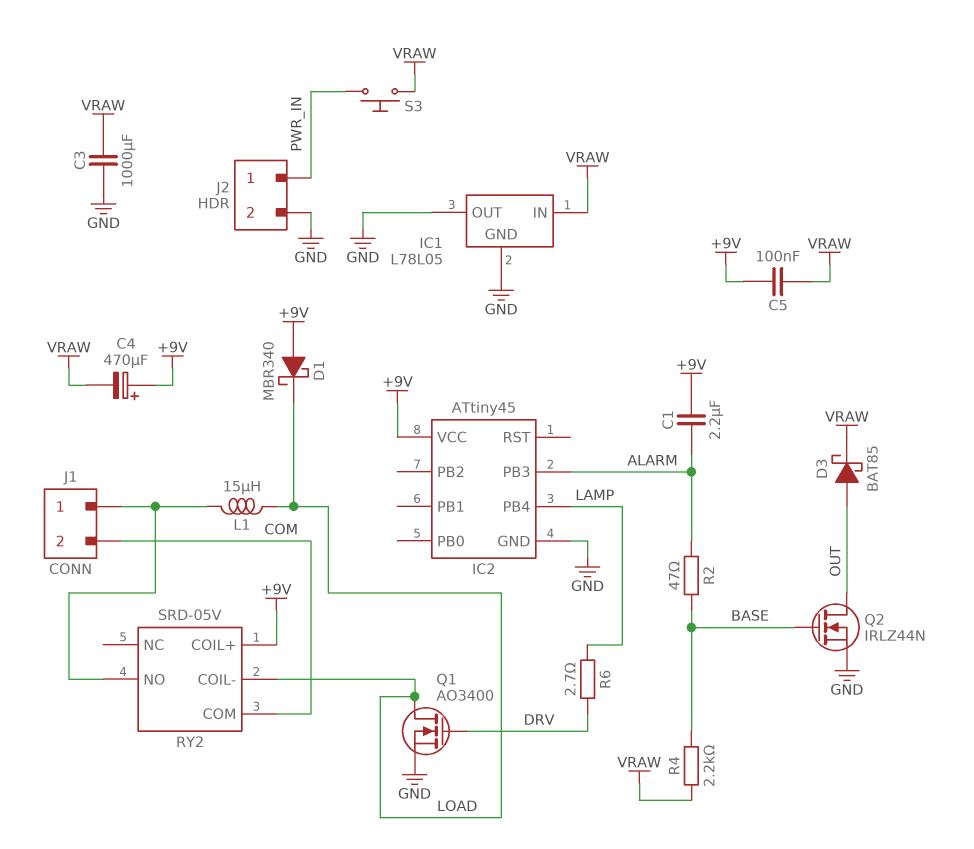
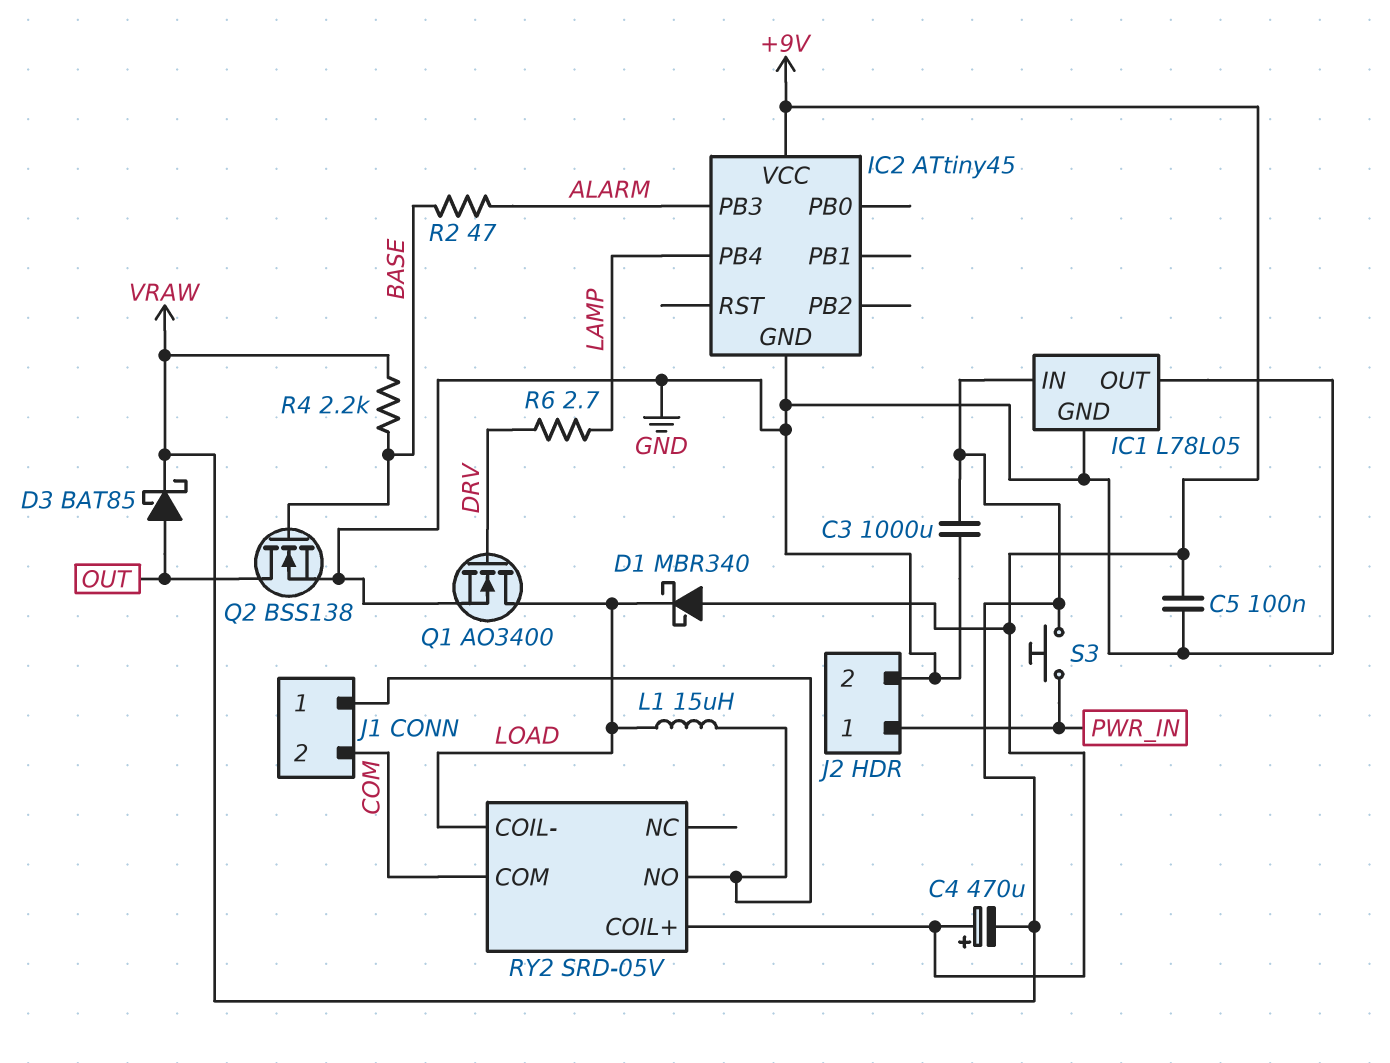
C1: 2.2uF (+9V, ALARM) -> none
C5: 100nF (+9V, VRAW) -> 100nF (+9V, GND)
Q2: NMOS IRLZ44N (G BASE, D OUT, S GND) -> NMOS BSS138 (G BASE, D OUT, S GND)

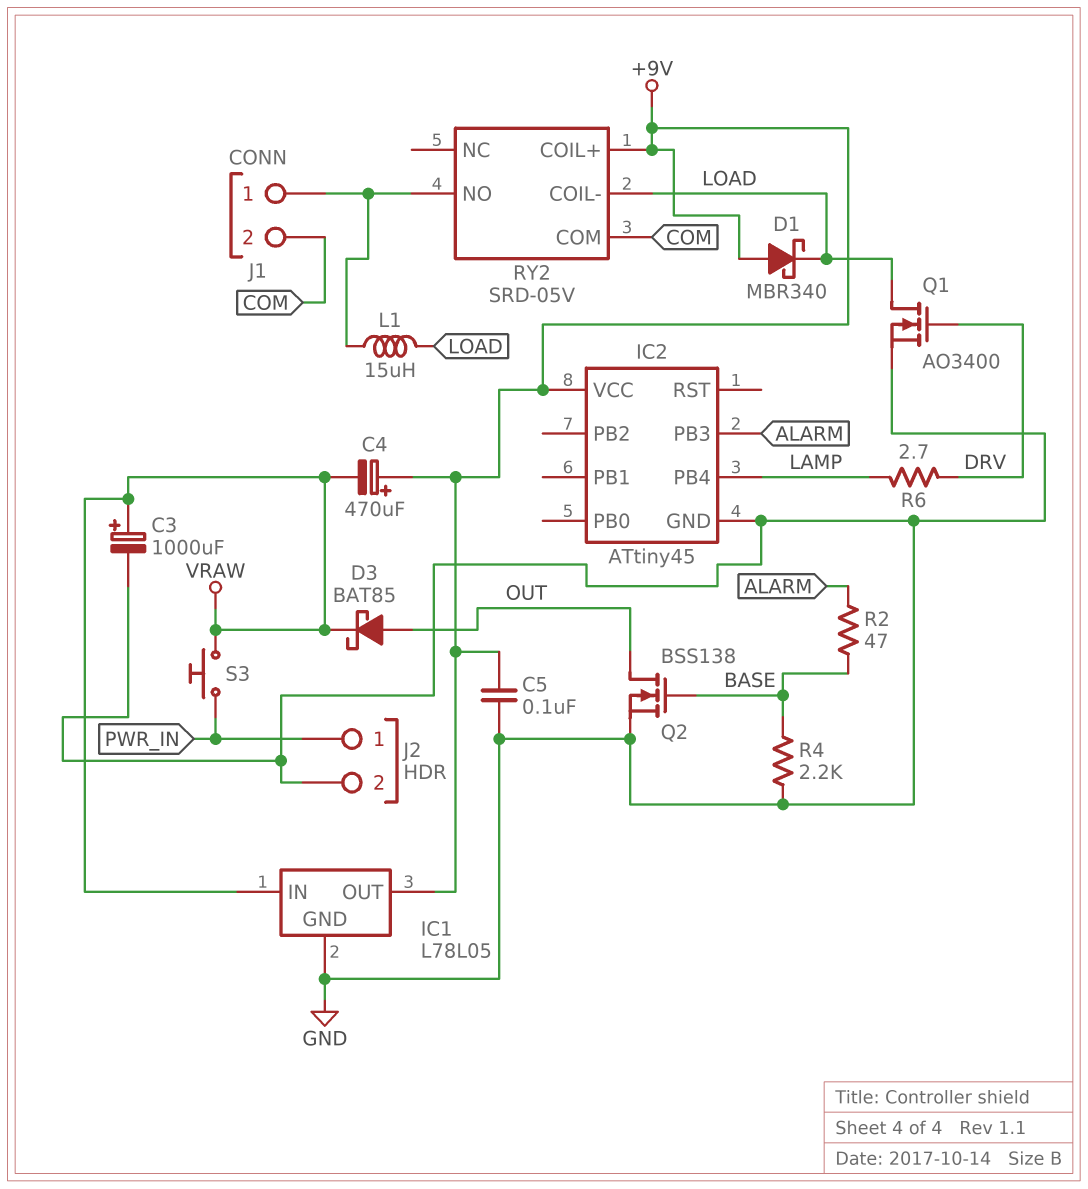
C3: 1000uF (GND, VRAW) -> 1000uF (plus VRAW, minus GND)
IC1 pin OUT: GND -> +9V
R4: 2.2k (BASE, VRAW) -> 2.2k (BASE, GND)

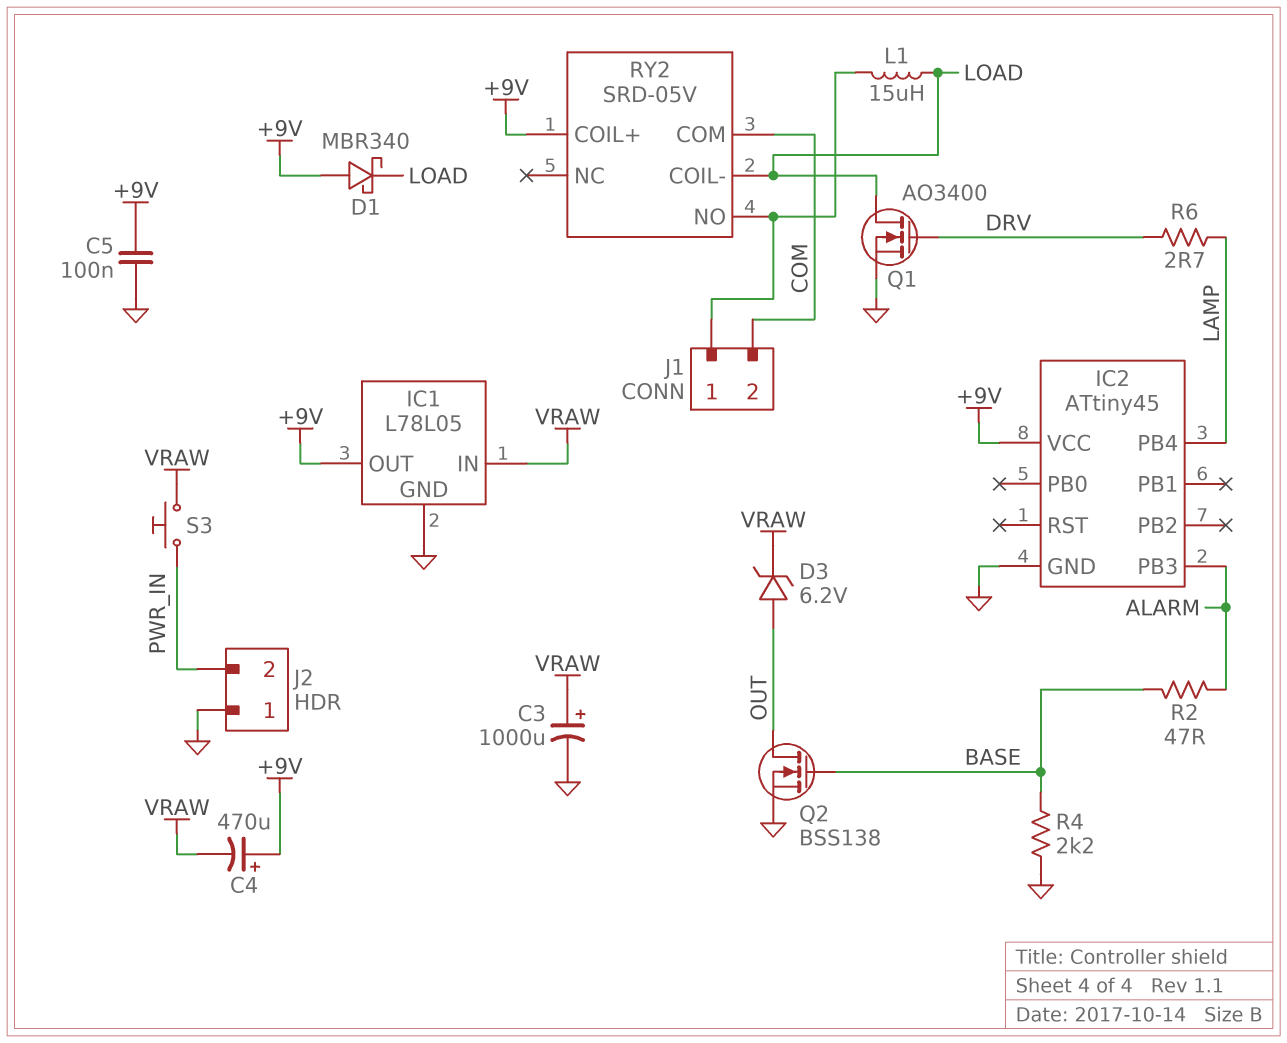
D3: schottky BAT85 (A OUT, K VRAW) -> zener 6.2V (A OUT, K VRAW)
J2 pin 1: PWR_IN -> GND
J2 pin 2: GND -> PWR_IN

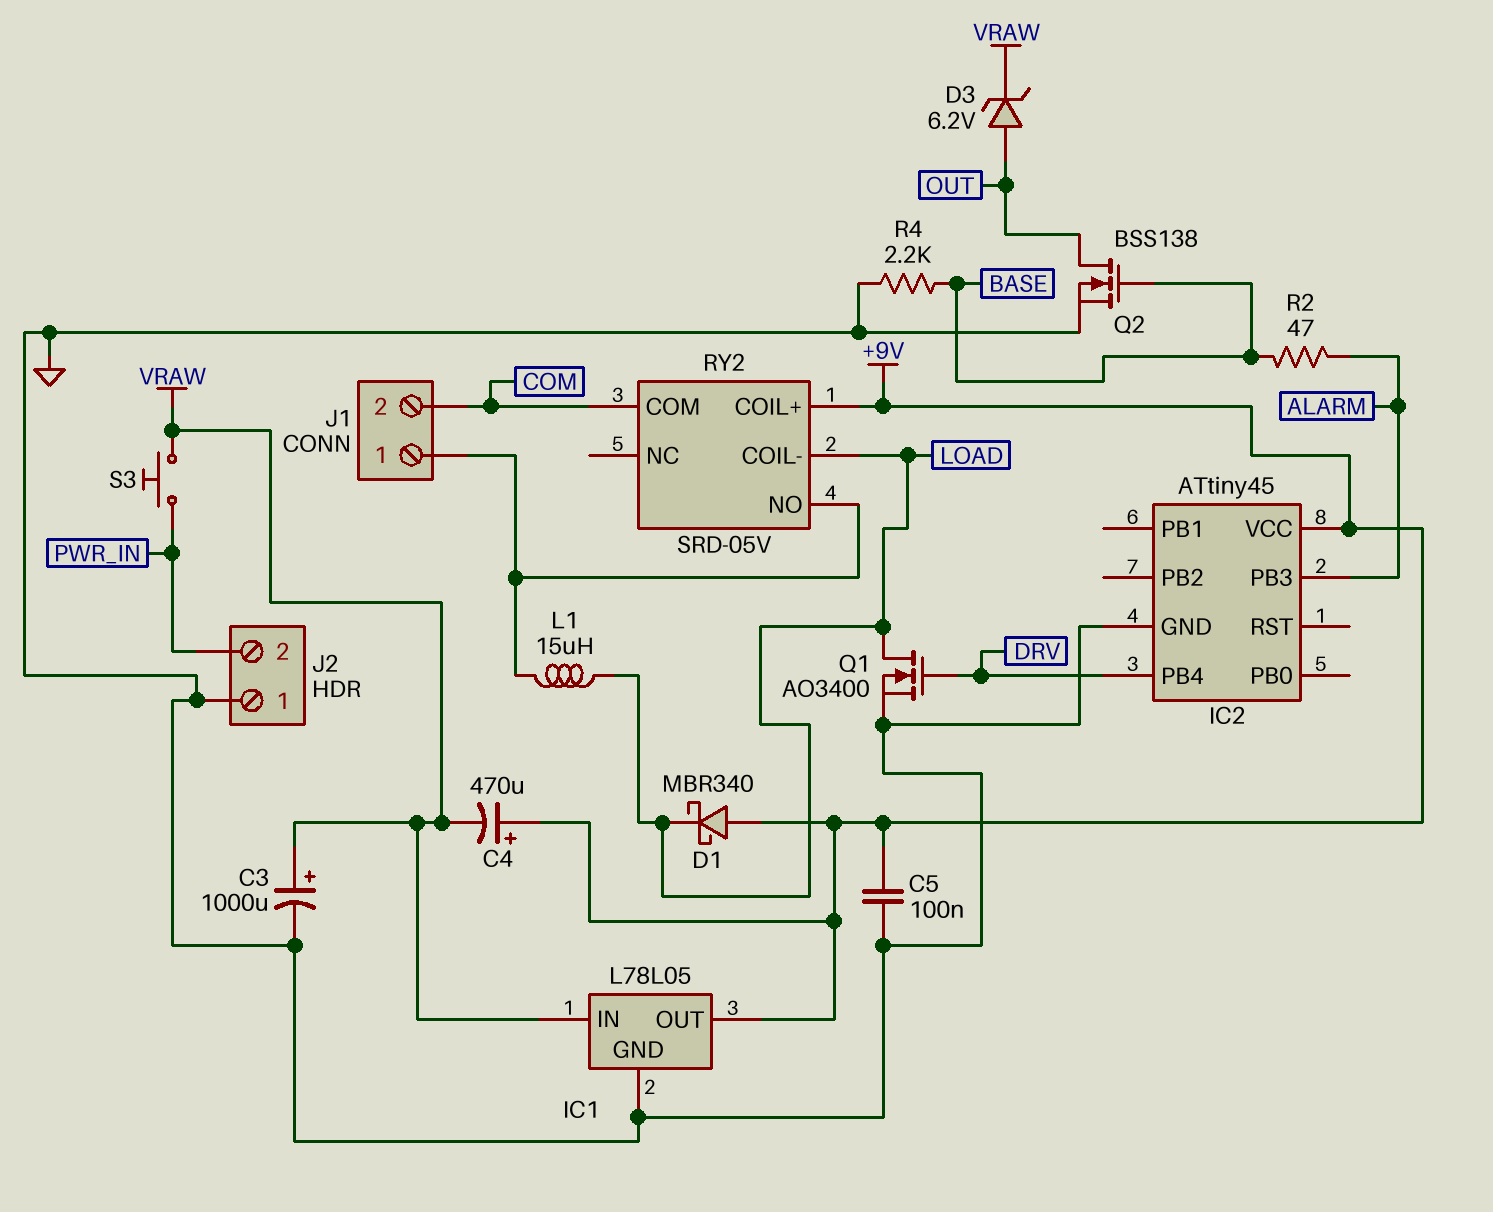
IC2 pin PB4: LAMP -> DRV
R6: 2.7 (DRV, LAMP) -> none

